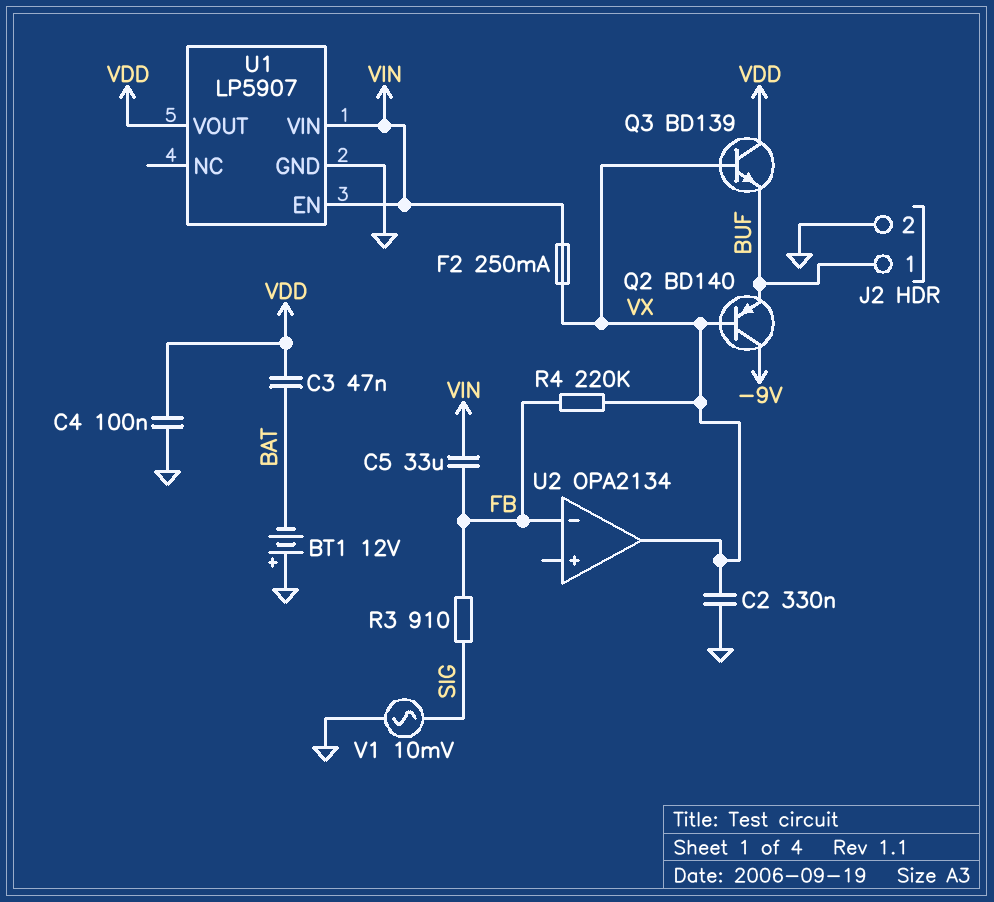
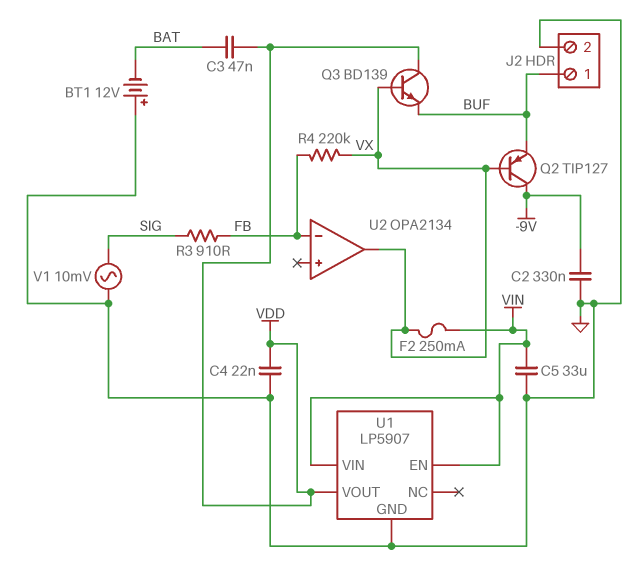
C2: 330nF (GND, VX) -> 330nF (-9V, GND)
C4: 100nF (GND, VDD) -> 22nF (GND, VDD)
C5: 33uF (FB, VIN) -> 33uF (GND, VIN)
Q2: PNP BD140 (B VX, C -9V, E BUF) -> PNP TIP127 (B VX, C -9V, E BUF)

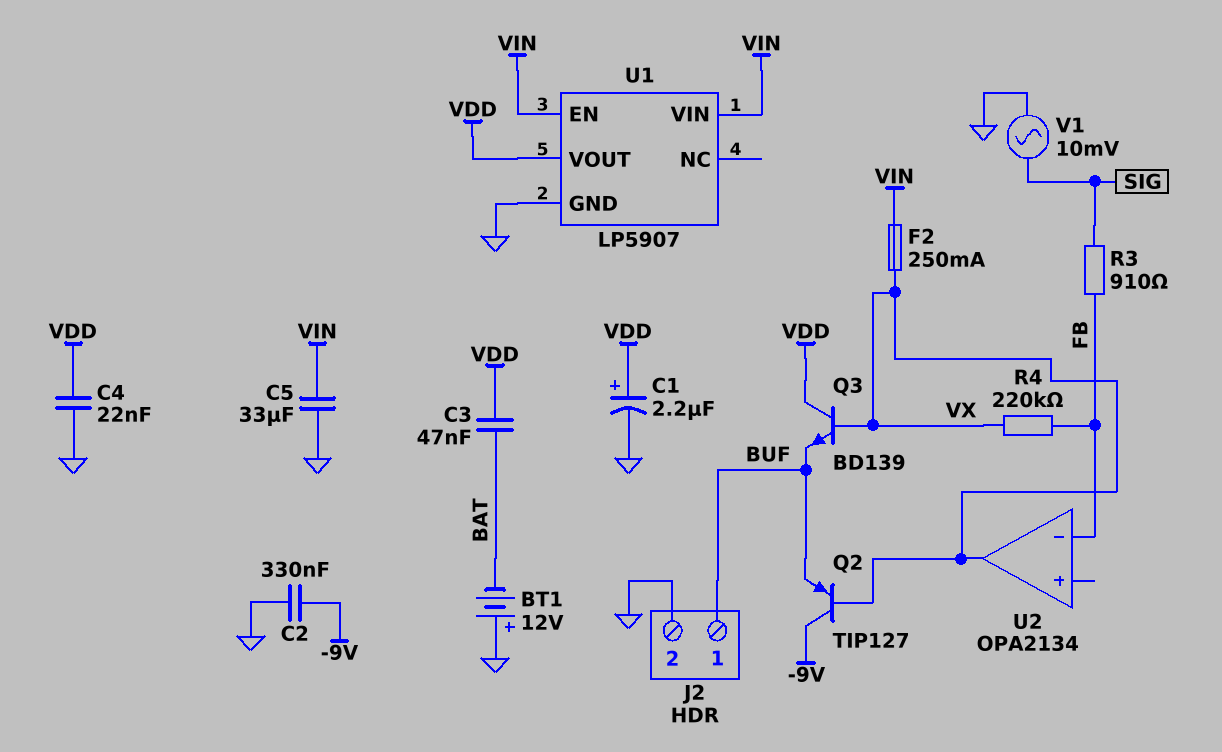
C1: none -> 2.2uF (plus VDD, minus GND)

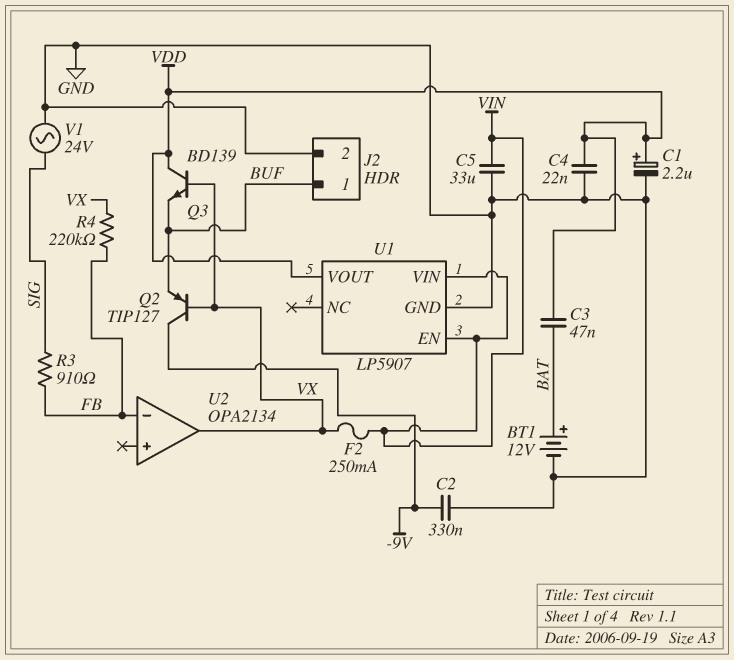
BT1: 12V (plus GND, minus BAT) -> 12V (plus BAT, minus GND)
V1: AC 10mV (GND, SIG) -> AC 24V (GND, SIG)

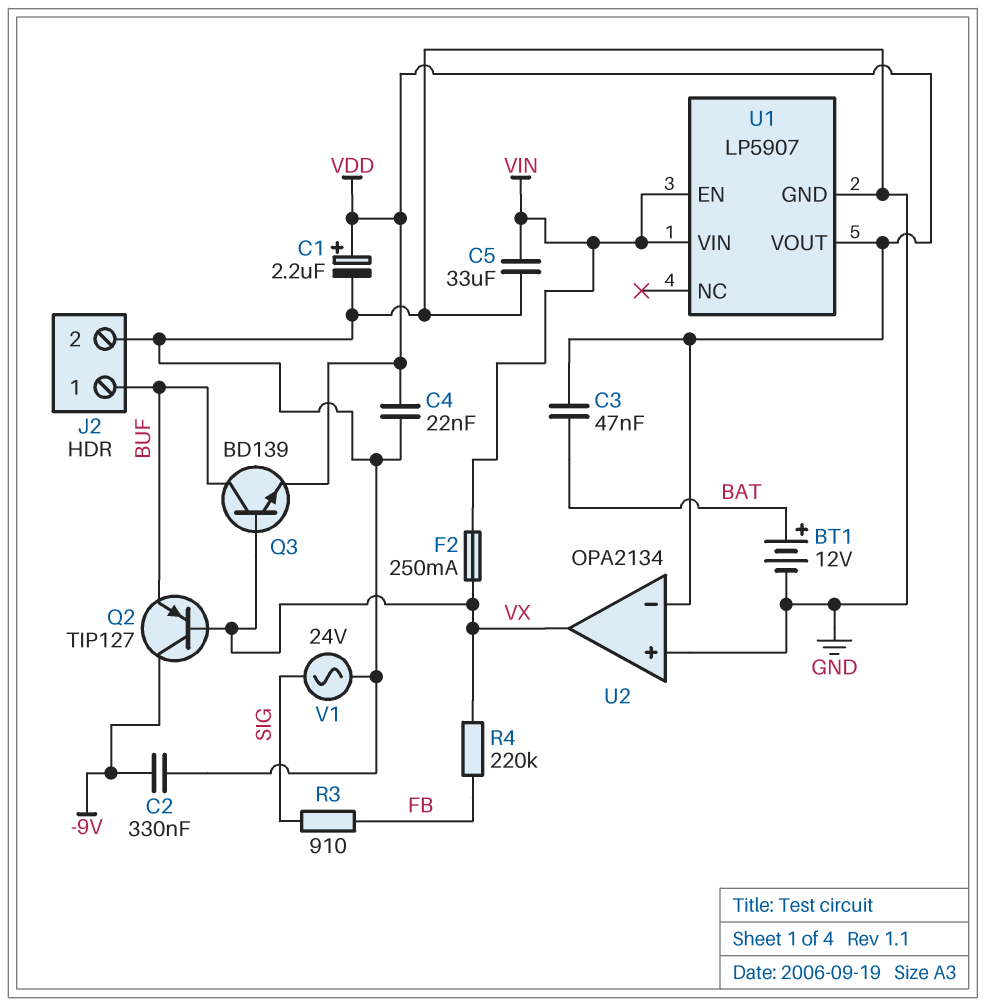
Q3: NPN BD139 (B VX, C VDD, E BUF) -> NPN BD139 (B VX, C BUF, E VDD)
U2 pin in+: none -> GND
U2 pin in-: FB -> VDD

